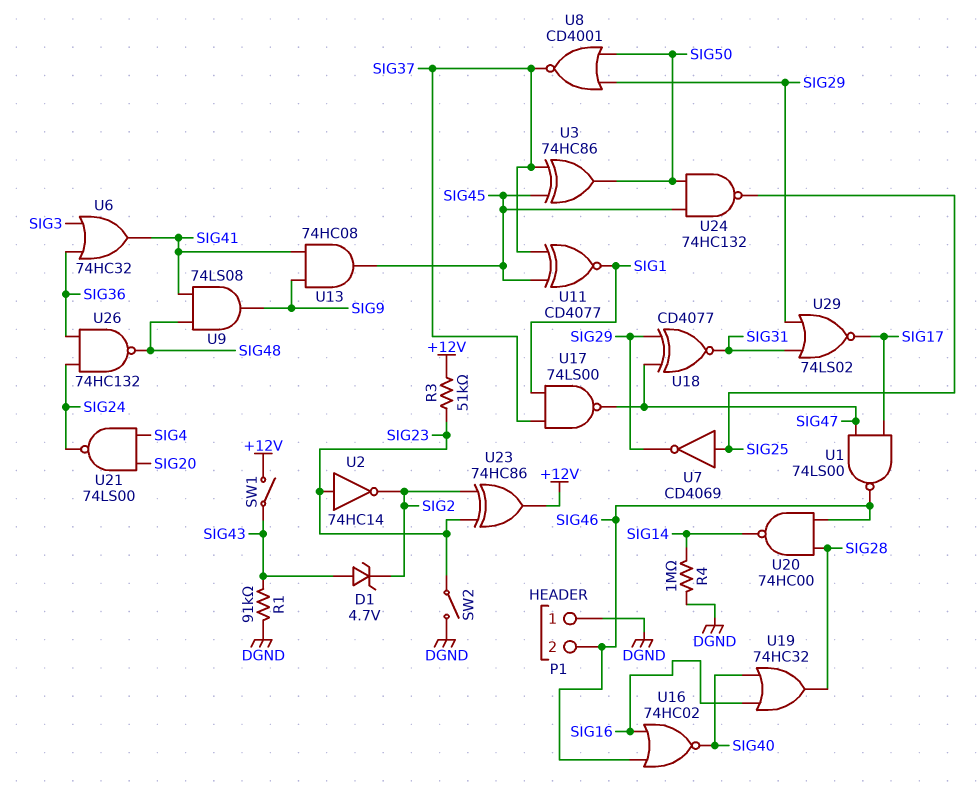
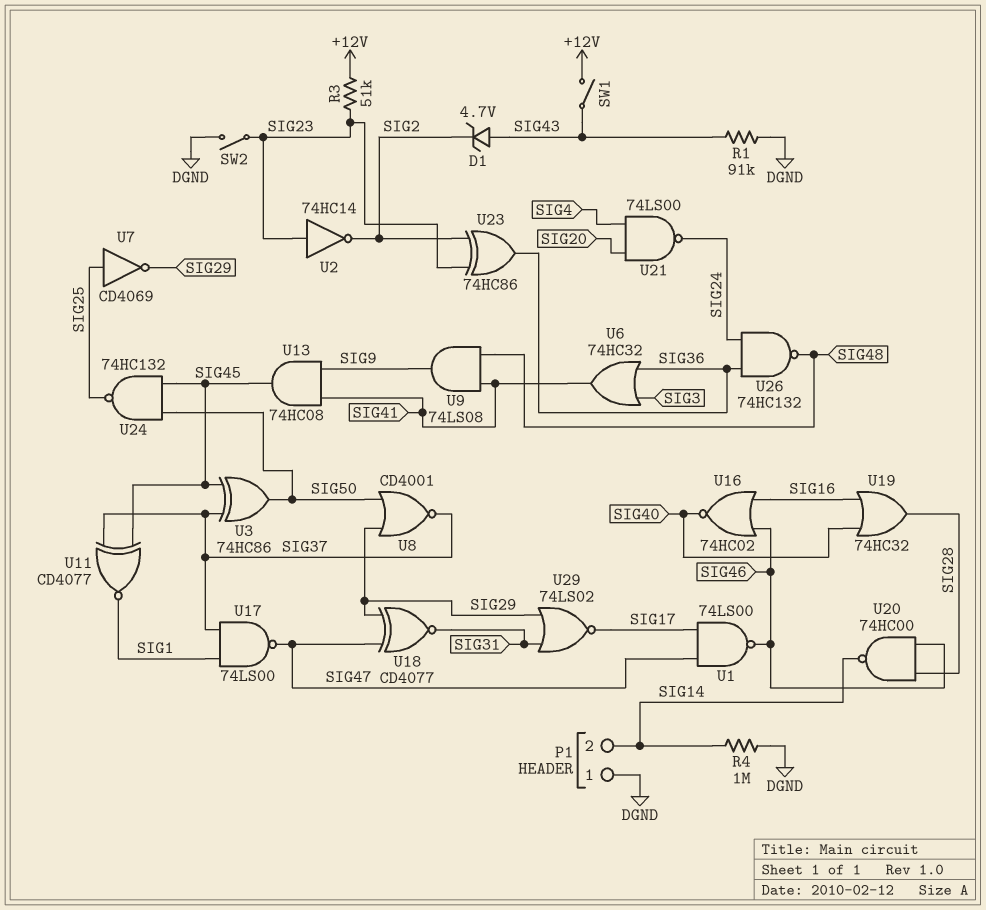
P1 pin 2: SIG46 -> SIG14
U23: XOR 74HC86 (in SIG2, in SIG23, out +12V) -> XOR 74HC86 (in SIG2, in SIG23, out SIG36)

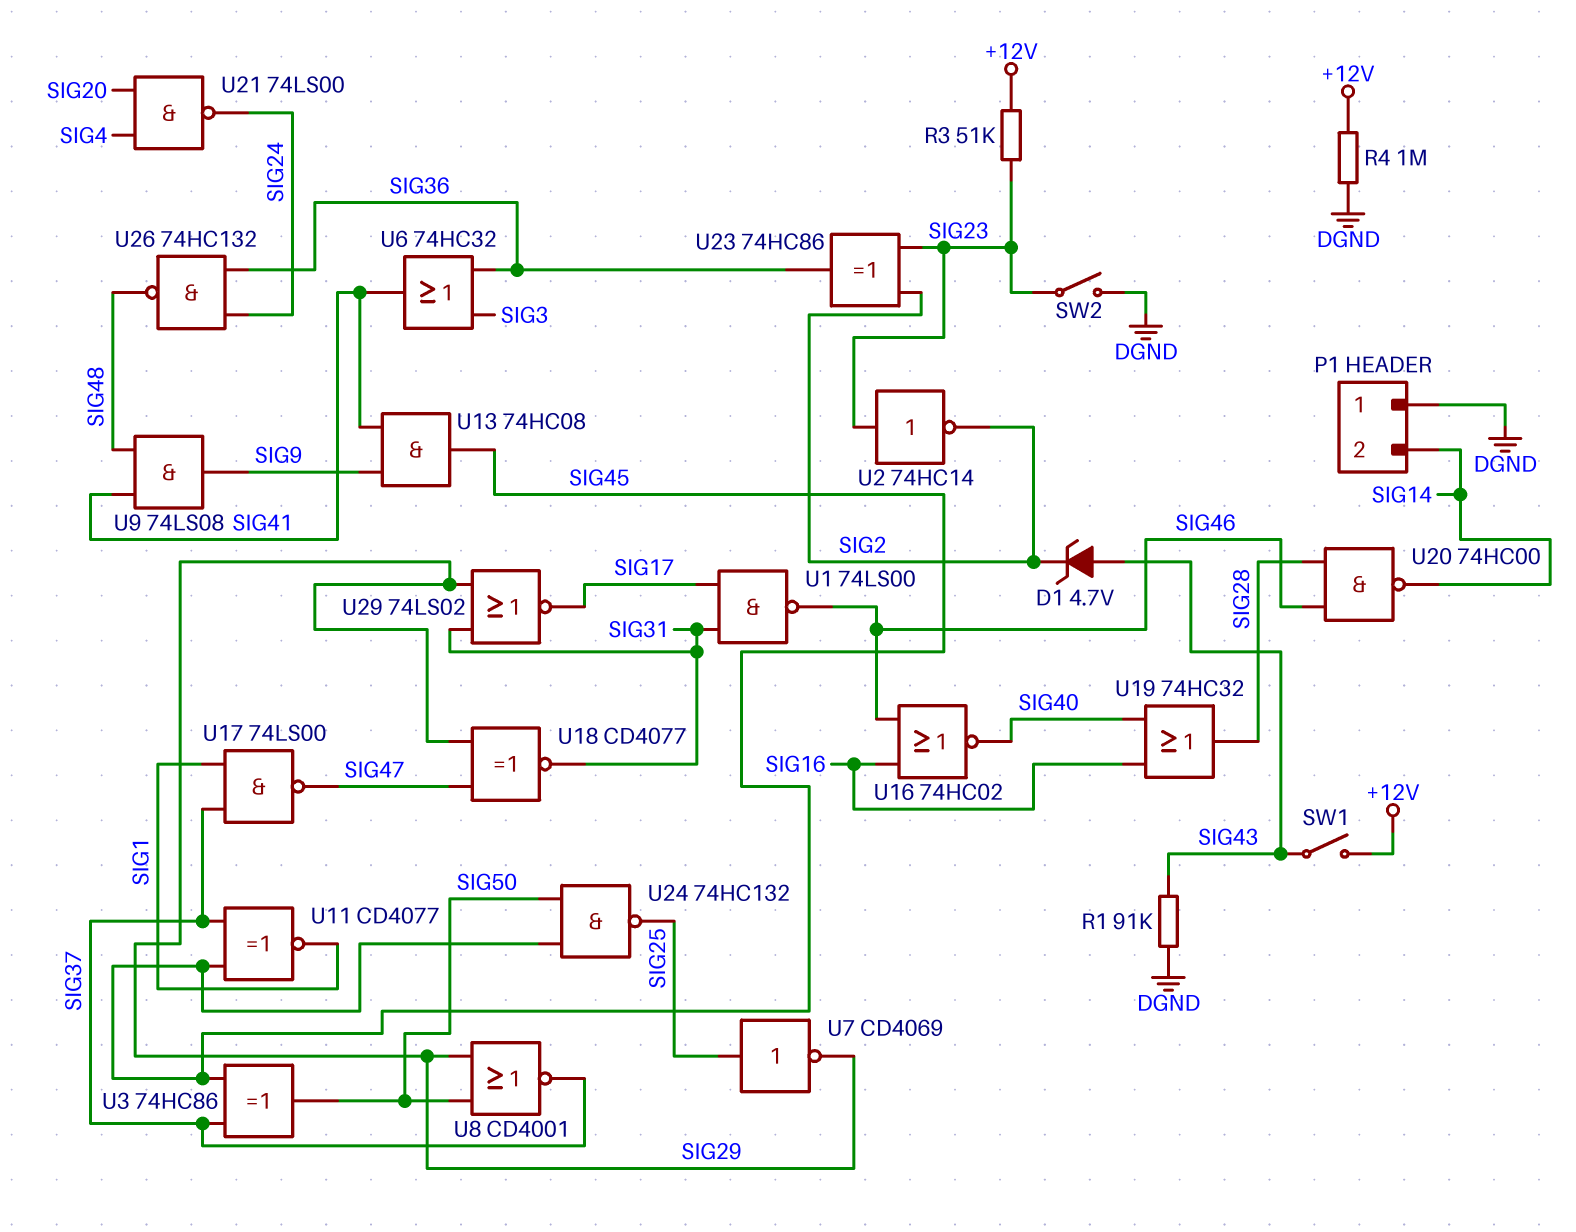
R4: 1M (DGND, SIG14) -> 1M (+12V, DGND)
U1: NAND 74LS00 (in SIG17, in SIG47, out SIG46) -> NAND 74LS00 (in SIG17, in SIG31, out SIG46)

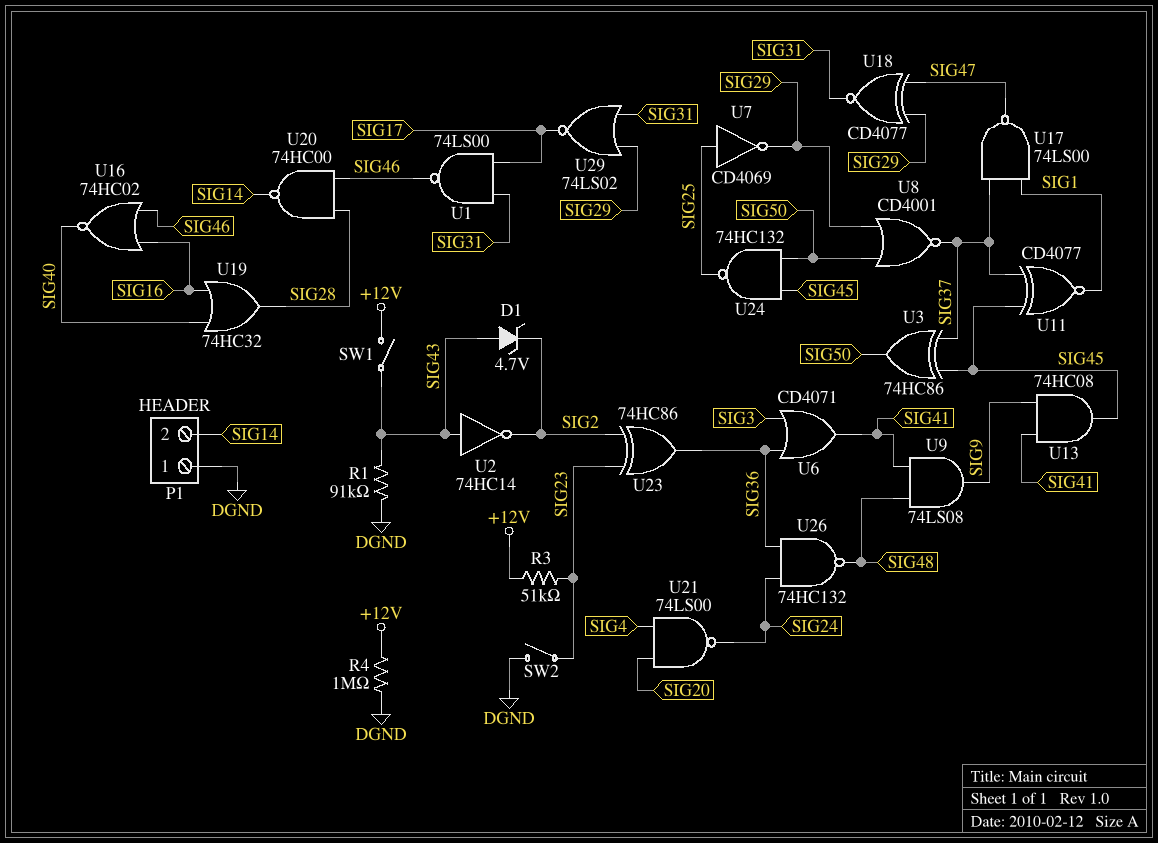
U2: NOT 74HC14 (in SIG23, out SIG2) -> NOT 74HC14 (in SIG43, out SIG2)
U6: OR 74HC32 (in SIG3, in SIG36, out SIG41) -> OR CD4071 (in SIG3, in SIG36, out SIG41)

